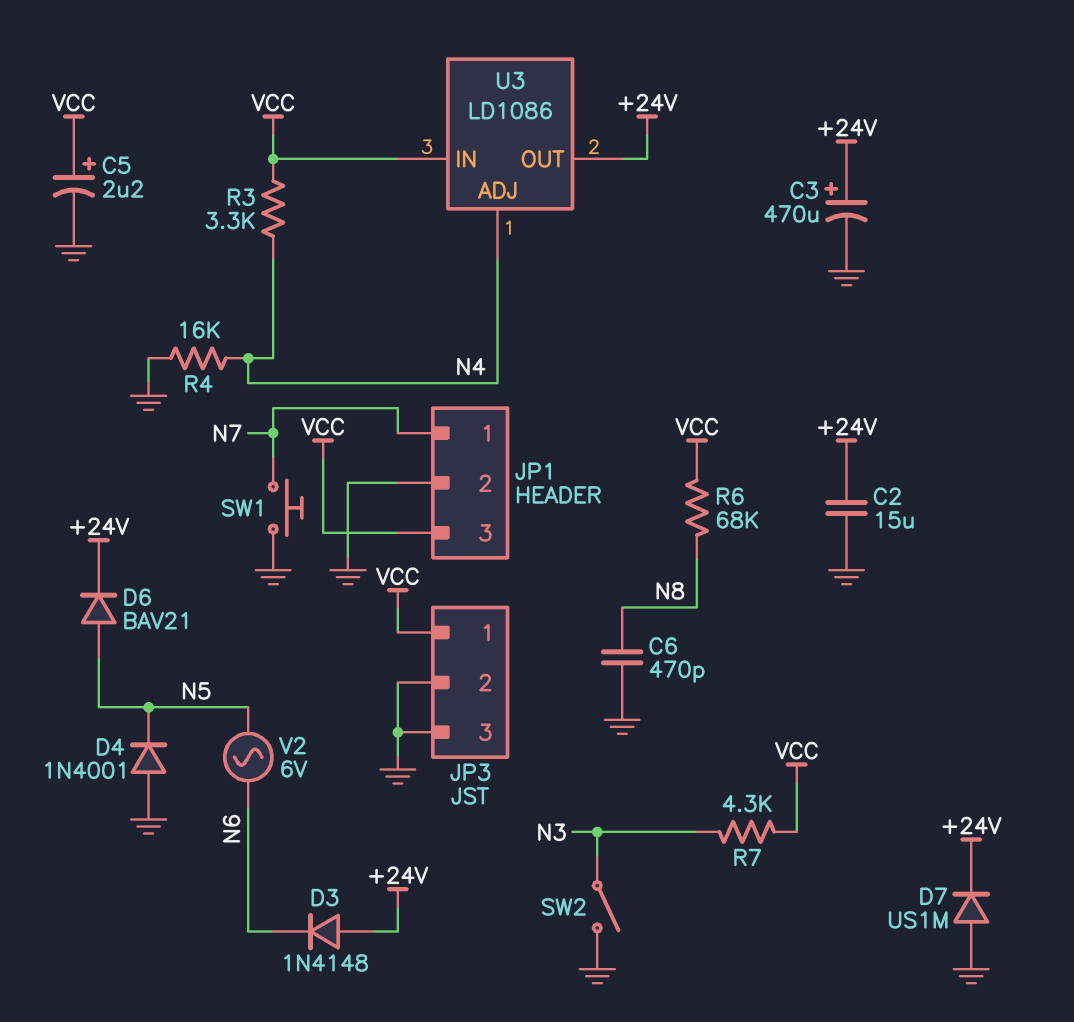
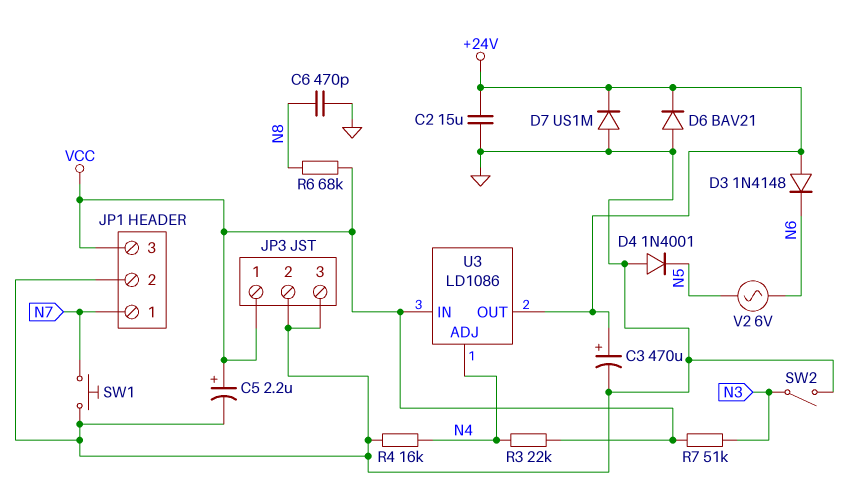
D6: diode BAV21 (A N5, K +24V) -> diode BAV21 (A GND, K +24V)
R3: 3.3k (N4, VCC) -> 22k (N4, VCC)
R7: 4.3k (N3, VCC) -> 51k (N3, VCC)

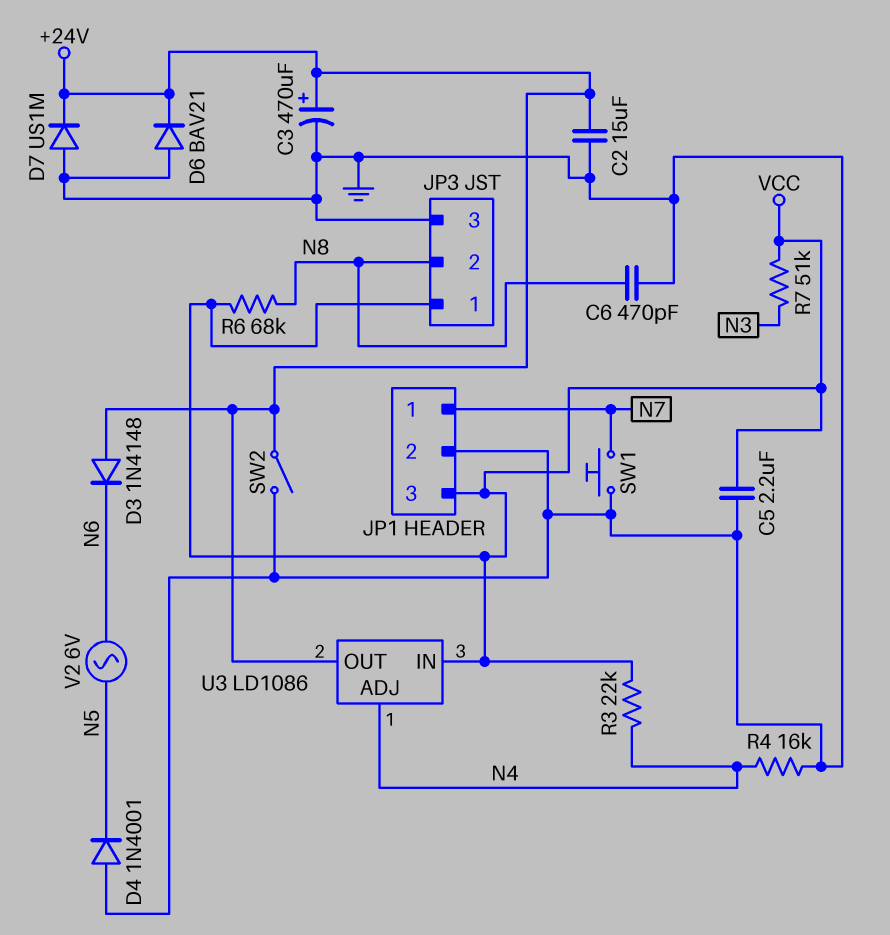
C5: 2.2uF (plus VCC, minus GND) -> 2.2uF (GND, VCC)
JP3 pin 2: GND -> N8
SW2: switch (GND, N3) -> switch (+24V, GND)

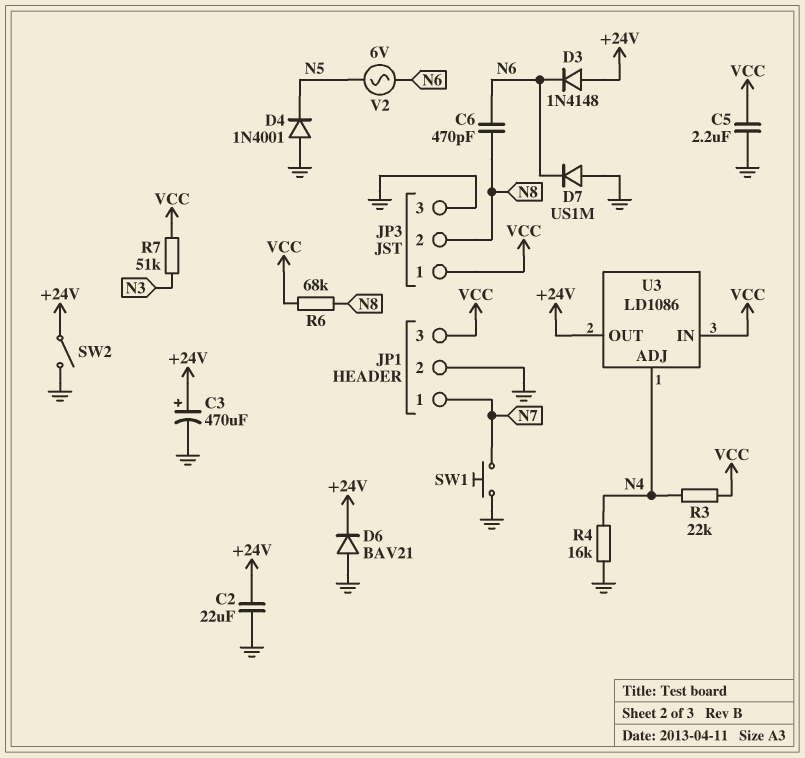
C2: 15uF (+24V, GND) -> 22uF (+24V, GND)
C6: 470pF (GND, N8) -> 470pF (N6, N8)
D7: diode US1M (A GND, K +24V) -> diode US1M (A GND, K N6)

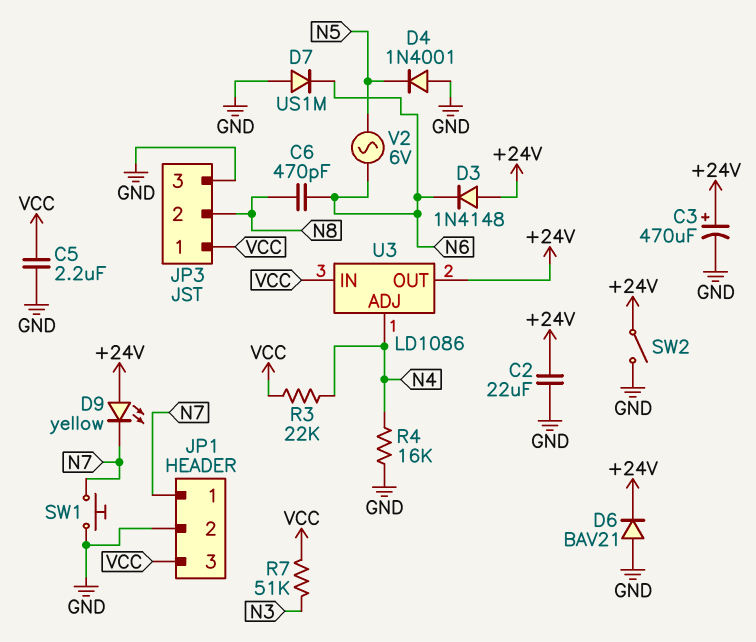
D9: none -> LED yellow (A +24V, K N7)
R6: 68k (N8, VCC) -> none

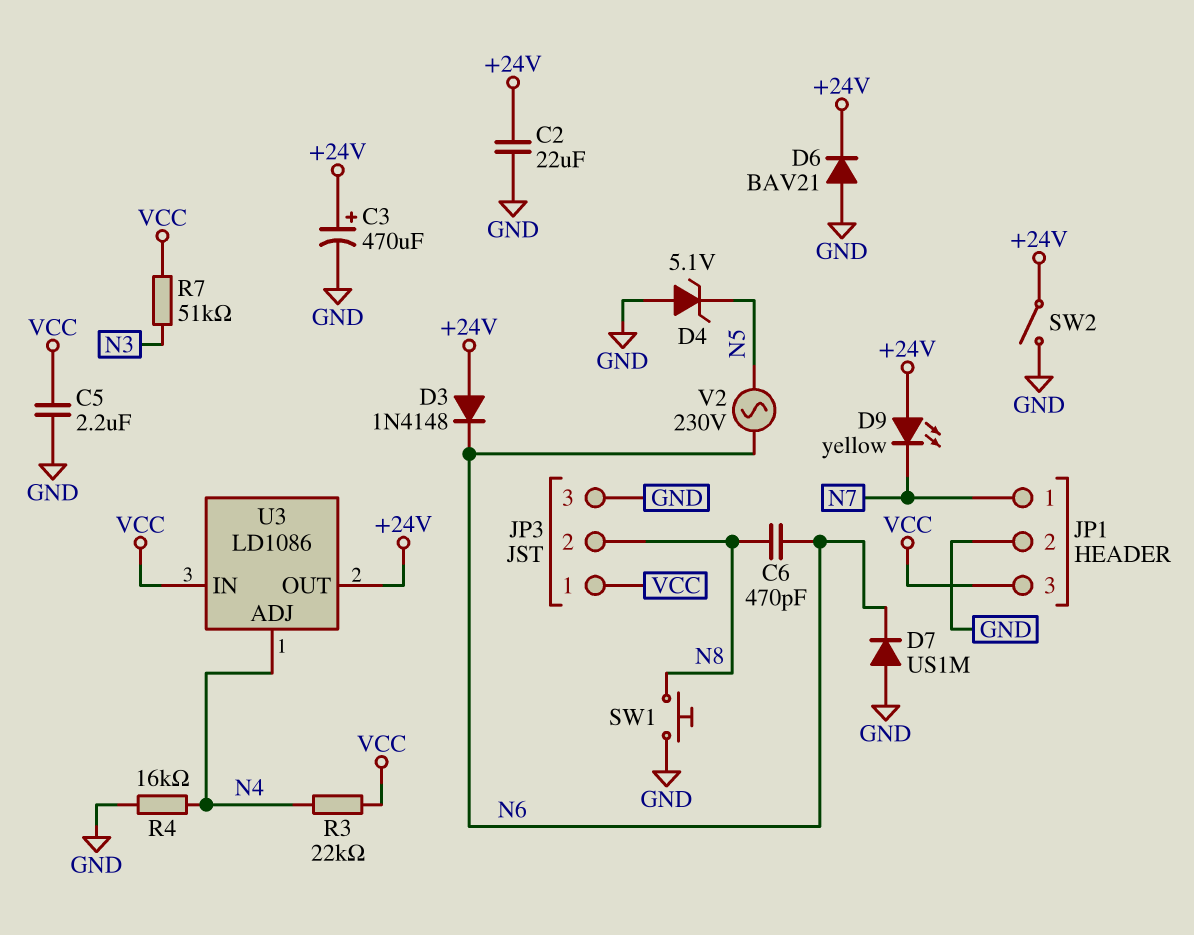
D4: diode 1N4001 (A GND, K N5) -> zener 5.1V (A GND, K N5)
SW1: button (GND, N7) -> button (GND, N8)
V2: AC 6V (N5, N6) -> AC 230V (N5, N6)

